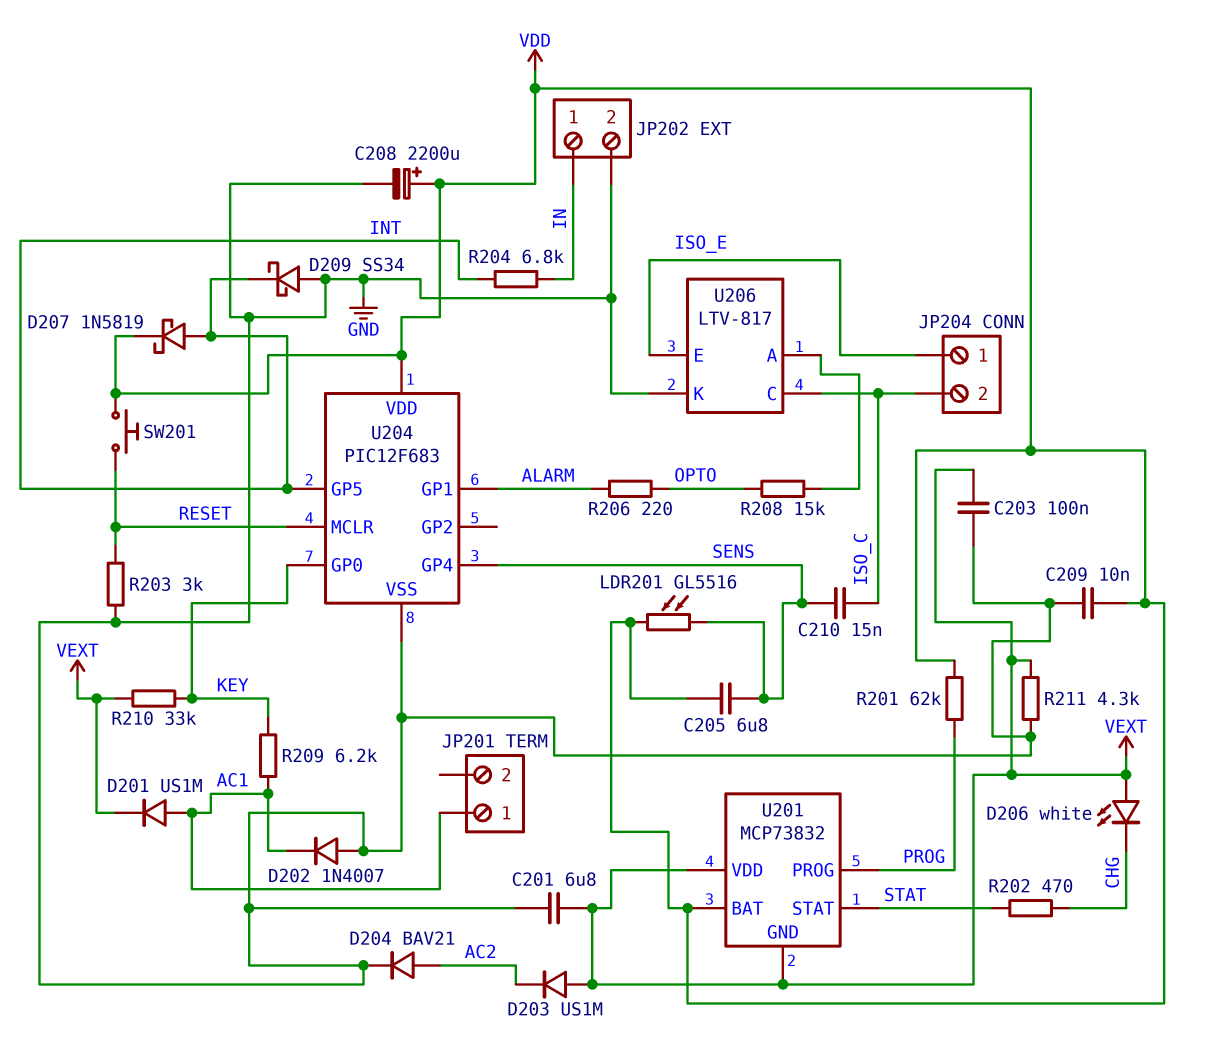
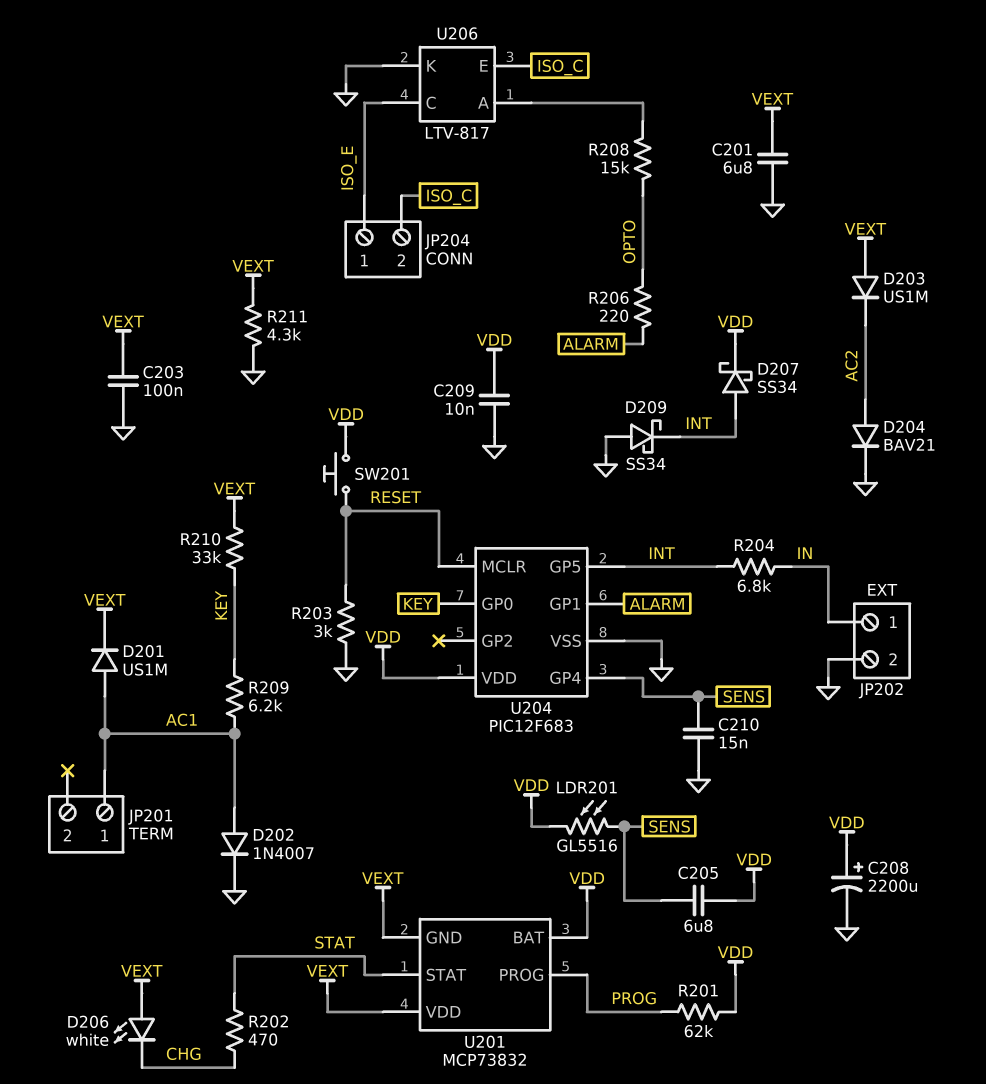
C210: 15nF (ISO_C, SENS) -> 15nF (GND, SENS)
D202: diode 1N4007 (A GND, K AC1) -> diode 1N4007 (A AC1, K GND)
D207: schottky 1N5819 (A INT, K VDD) -> schottky SS34 (A INT, K VDD)
U206 pin C: ISO_C -> ISO_E
U206 pin E: ISO_E -> ISO_C

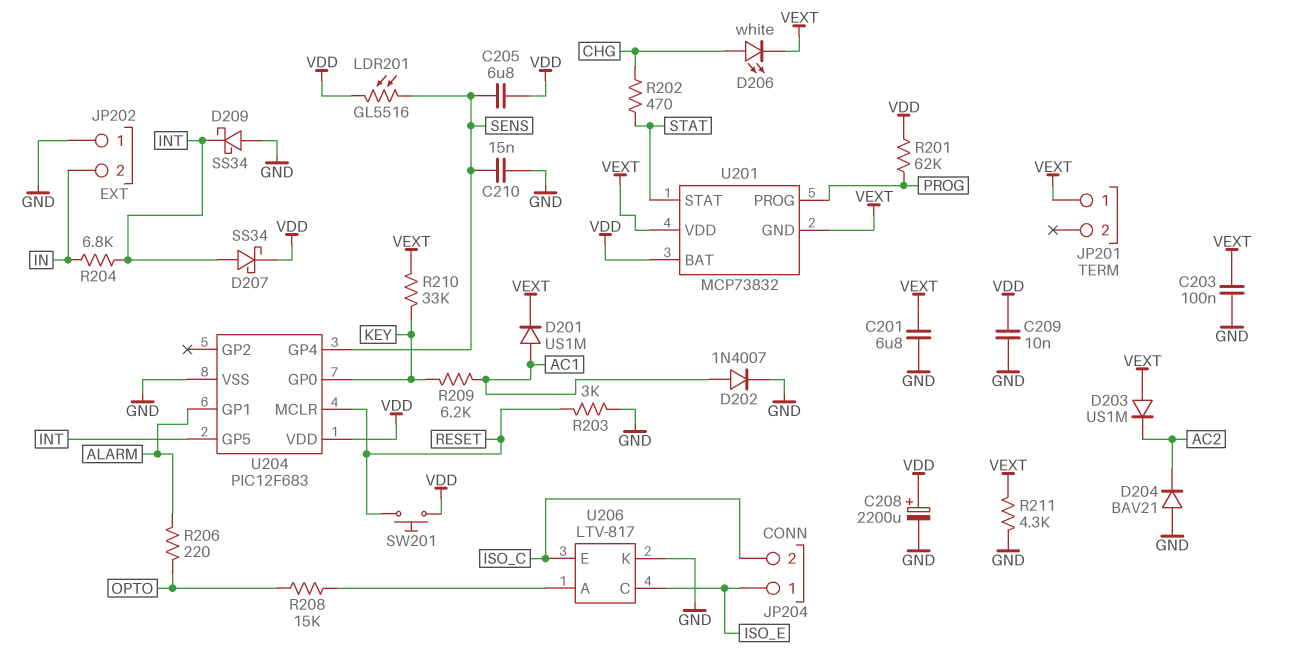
D204: diode BAV21 (A AC2, K GND) -> diode BAV21 (A GND, K AC2)
D206: LED white (A VEXT, K CHG) -> LED white (A CHG, K VEXT)
JP201 pin 1: AC1 -> VEXT
JP202 pin 1: IN -> GND
JP202 pin 2: GND -> IN

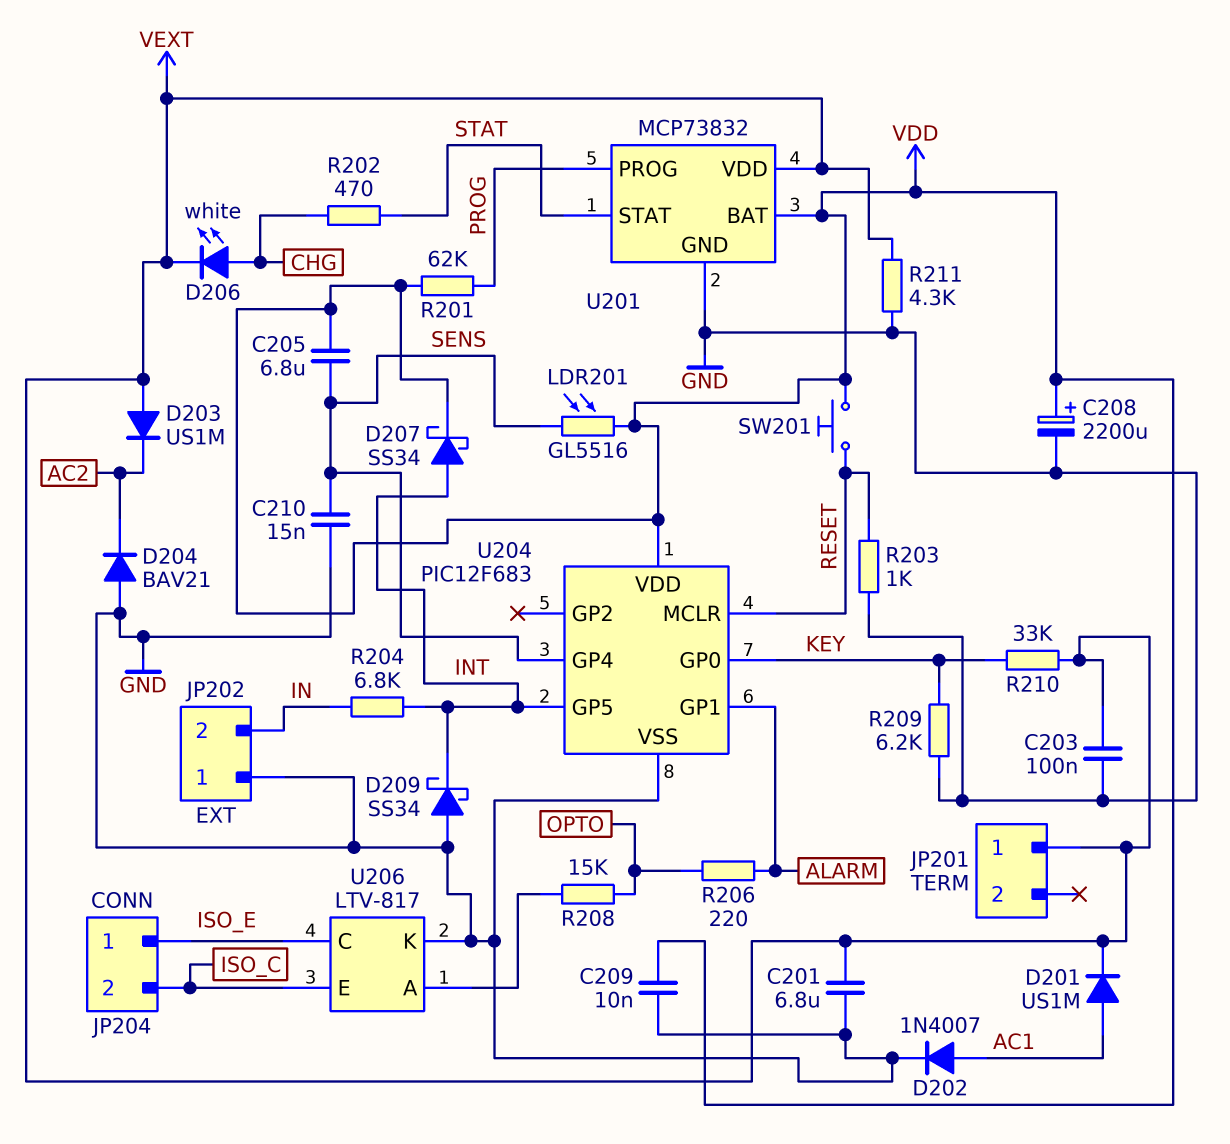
R203: 3k (GND, RESET) -> 1k (GND, RESET)
R209: 6.2k (AC1, KEY) -> 6.2k (GND, KEY)
U201 pin GND: VEXT -> GND

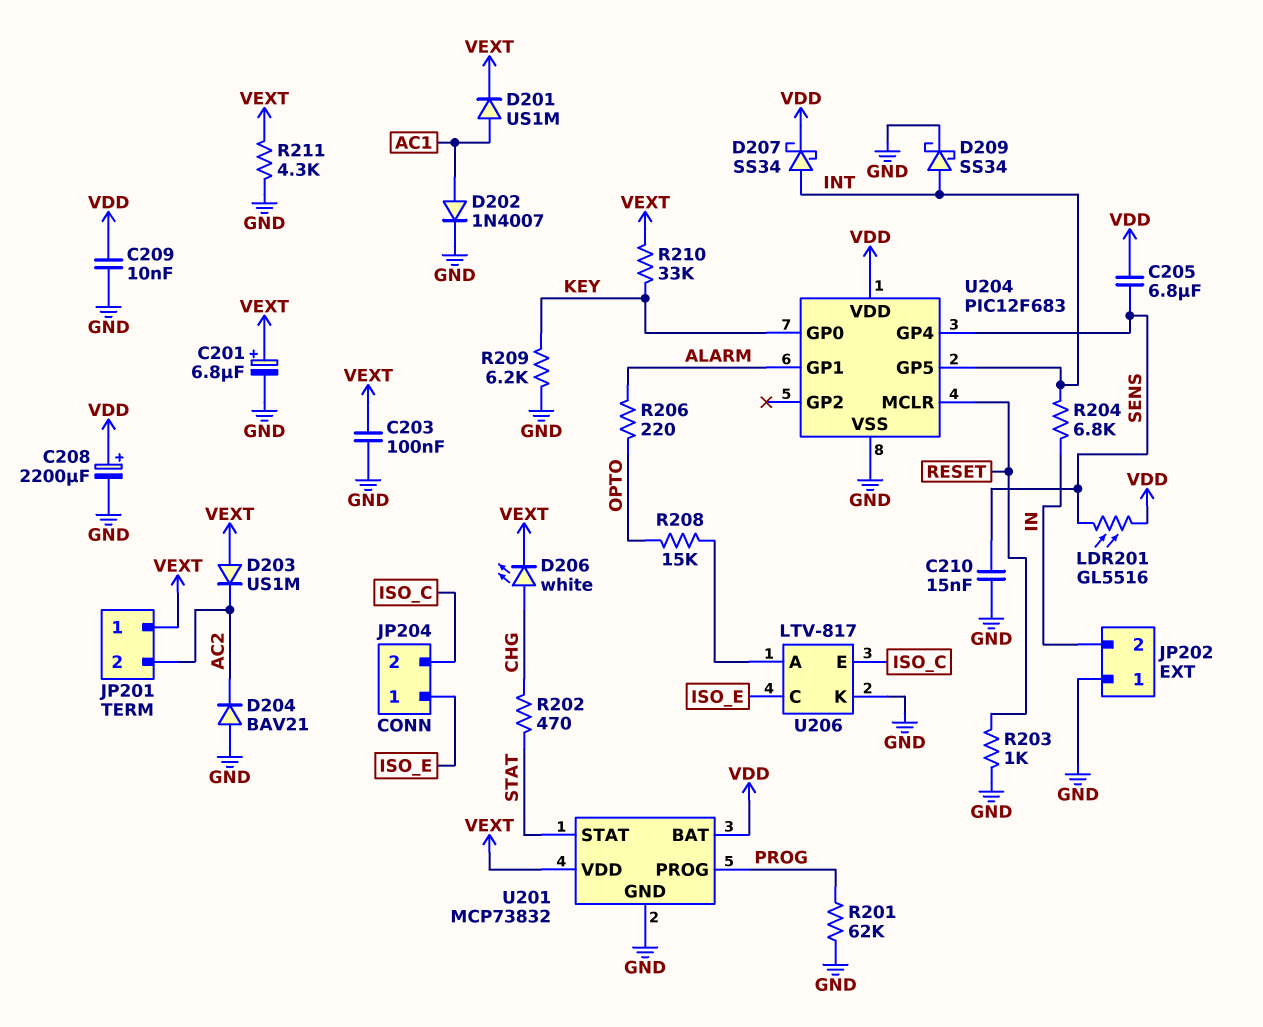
C201: 6.8uF (GND, VEXT) -> 6.8uF (plus VEXT, minus GND)
D209: schottky SS34 (A GND, K INT) -> schottky SS34 (A INT, K GND)
JP201 pin 2: none -> AC2
R201: 62k (PROG, VDD) -> 62k (GND, PROG)
SW201: button (RESET, VDD) -> none

